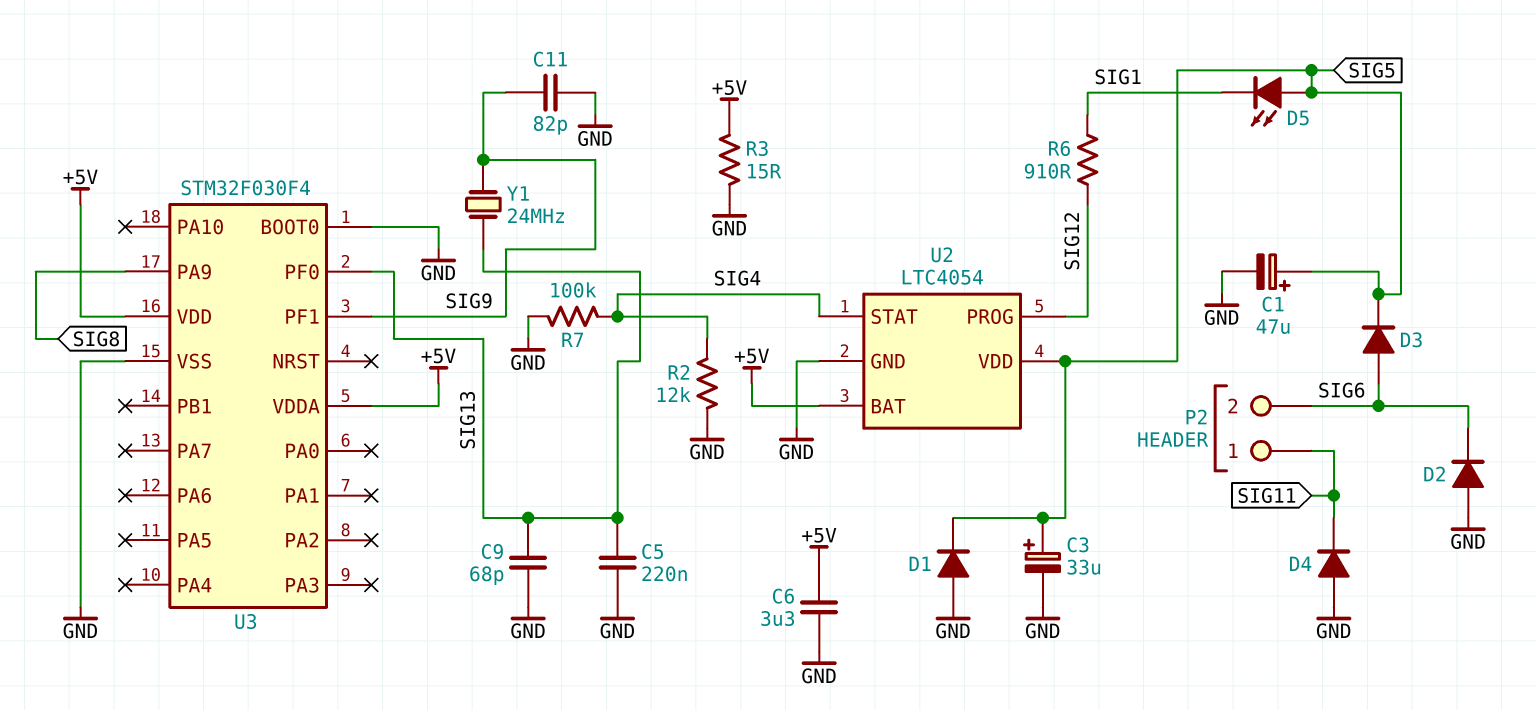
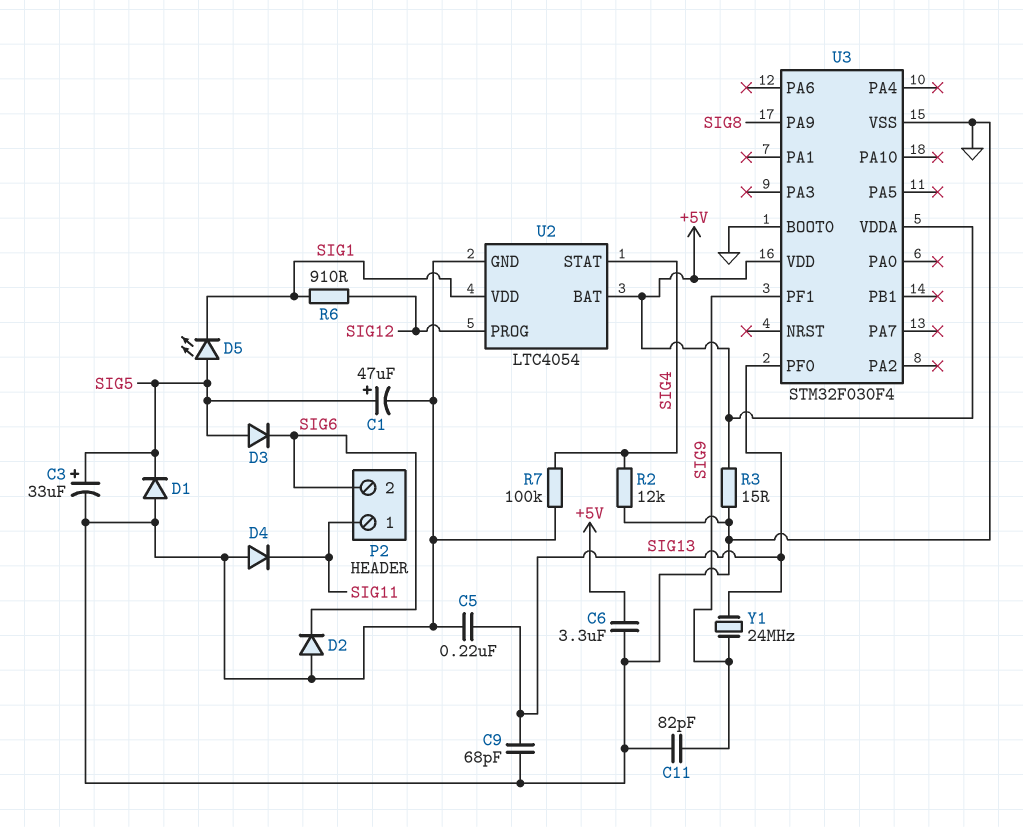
D3: diode (A SIG6, K SIG5) -> diode (A SIG5, K SIG6)
U2 pin VDD: SIG5 -> SIG1

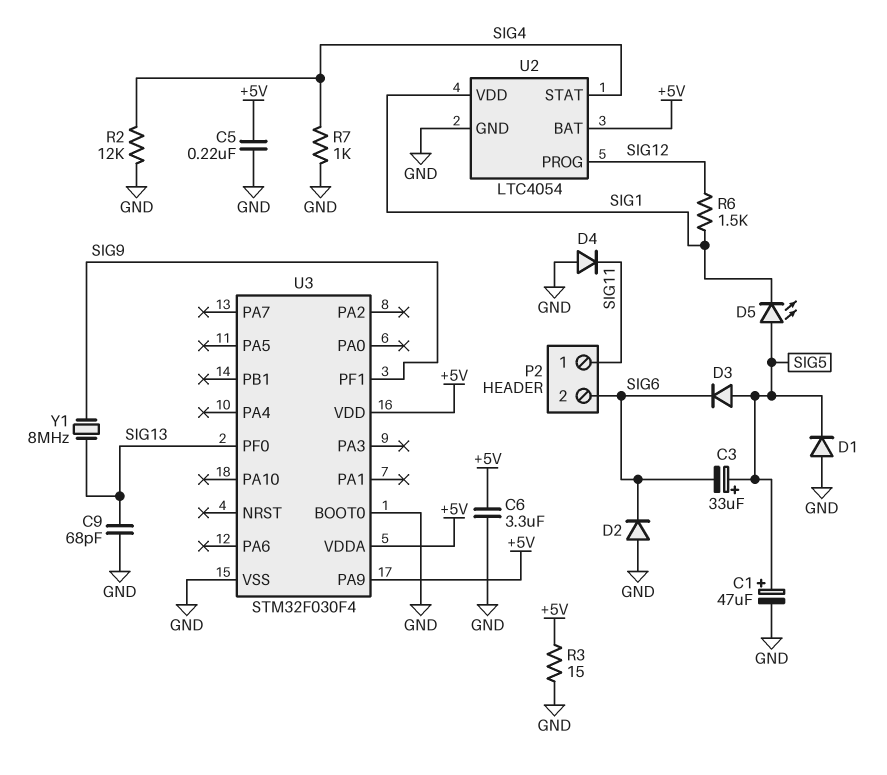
C3: 33uF (plus SIG5, minus GND) -> 33uF (plus SIG5, minus SIG6)
C5: 220nF (GND, SIG13) -> 220nF (+5V, GND)
C11: 82pF (GND, SIG9) -> none
R6: 910 (SIG1, SIG12) -> 1.5k (SIG1, SIG12)
R7: 100k (GND, SIG4) -> 1k (GND, SIG4)
U3 pin PA9: SIG8 -> +5V
Y1: 24MHz (SIG9, SIG13) -> 8MHz (SIG9, SIG13)

